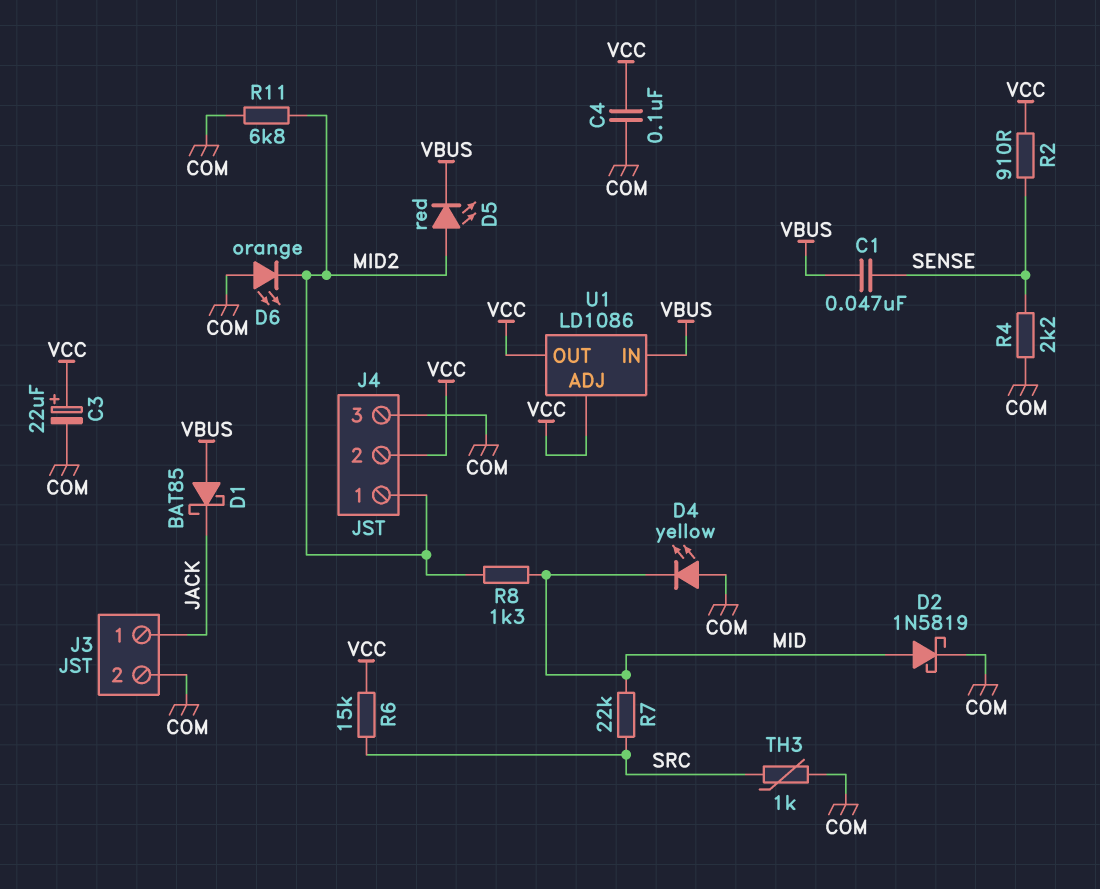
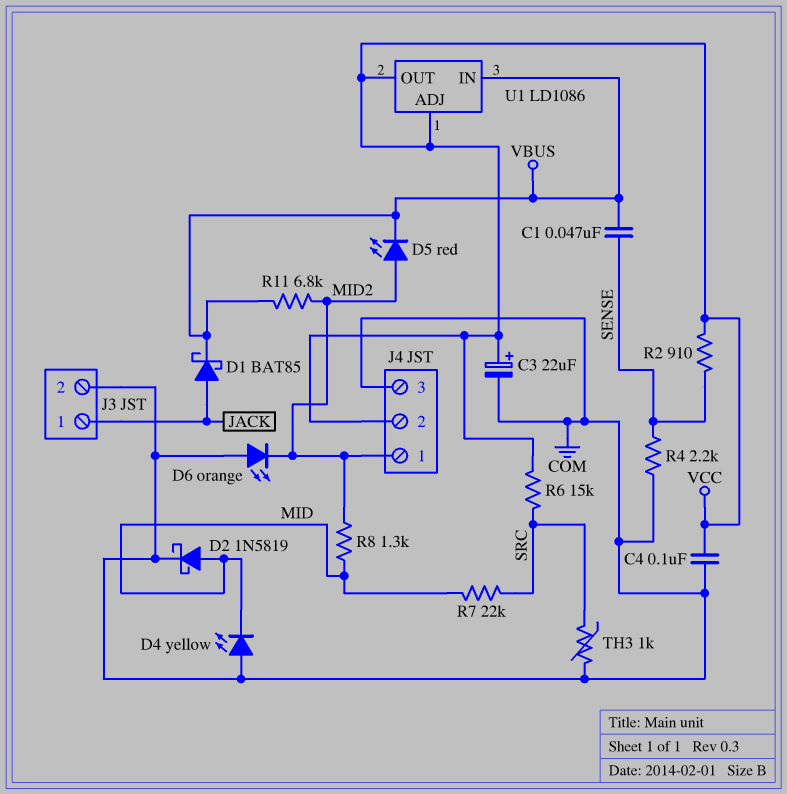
D1: schottky BAT85 (A VBUS, K JACK) -> schottky BAT85 (A JACK, K VBUS)
R11: 6.8k (COM, MID2) -> 6.8k (MID2, VBUS)

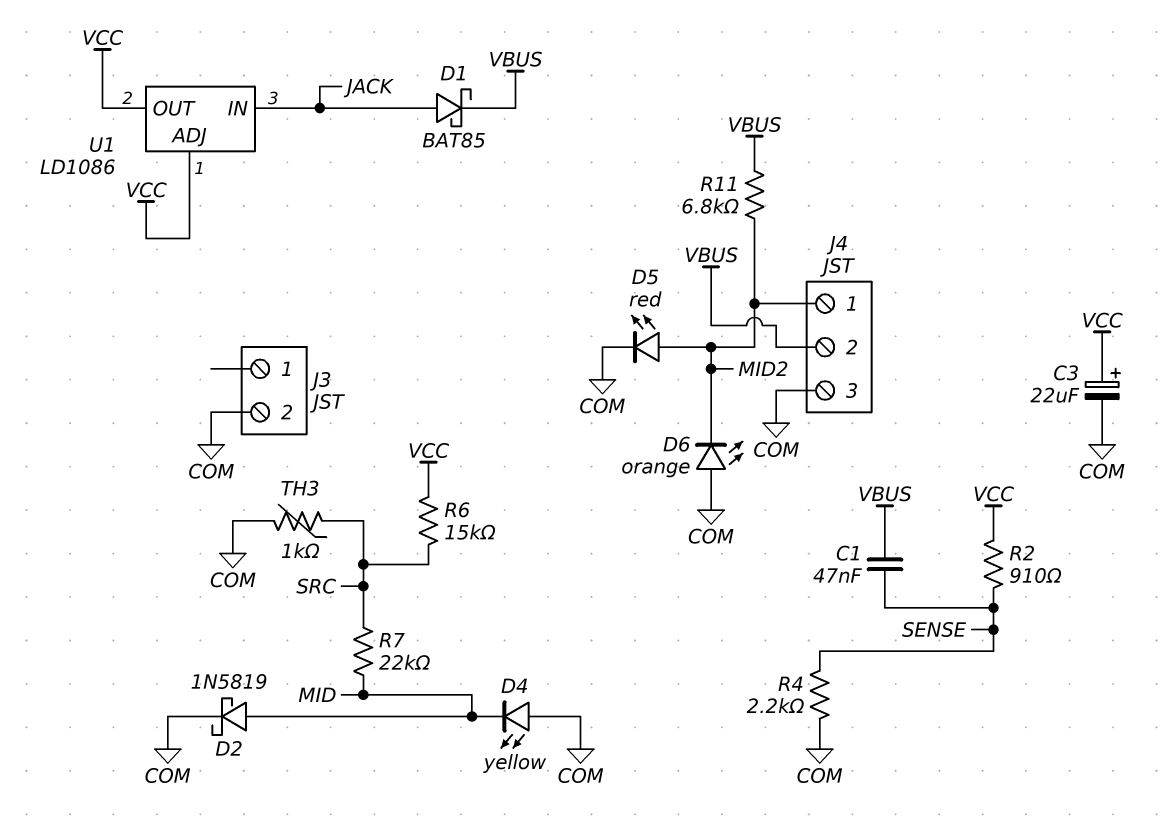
C4: 100nF (COM, VCC) -> none
D5: LED red (A MID2, K VBUS) -> LED red (A MID2, K COM)
J3 pin 1: JACK -> none
J4 pin 2: VCC -> VBUS
R8: 1.3k (MID, MID2) -> none
U1 pin IN: VBUS -> JACK

